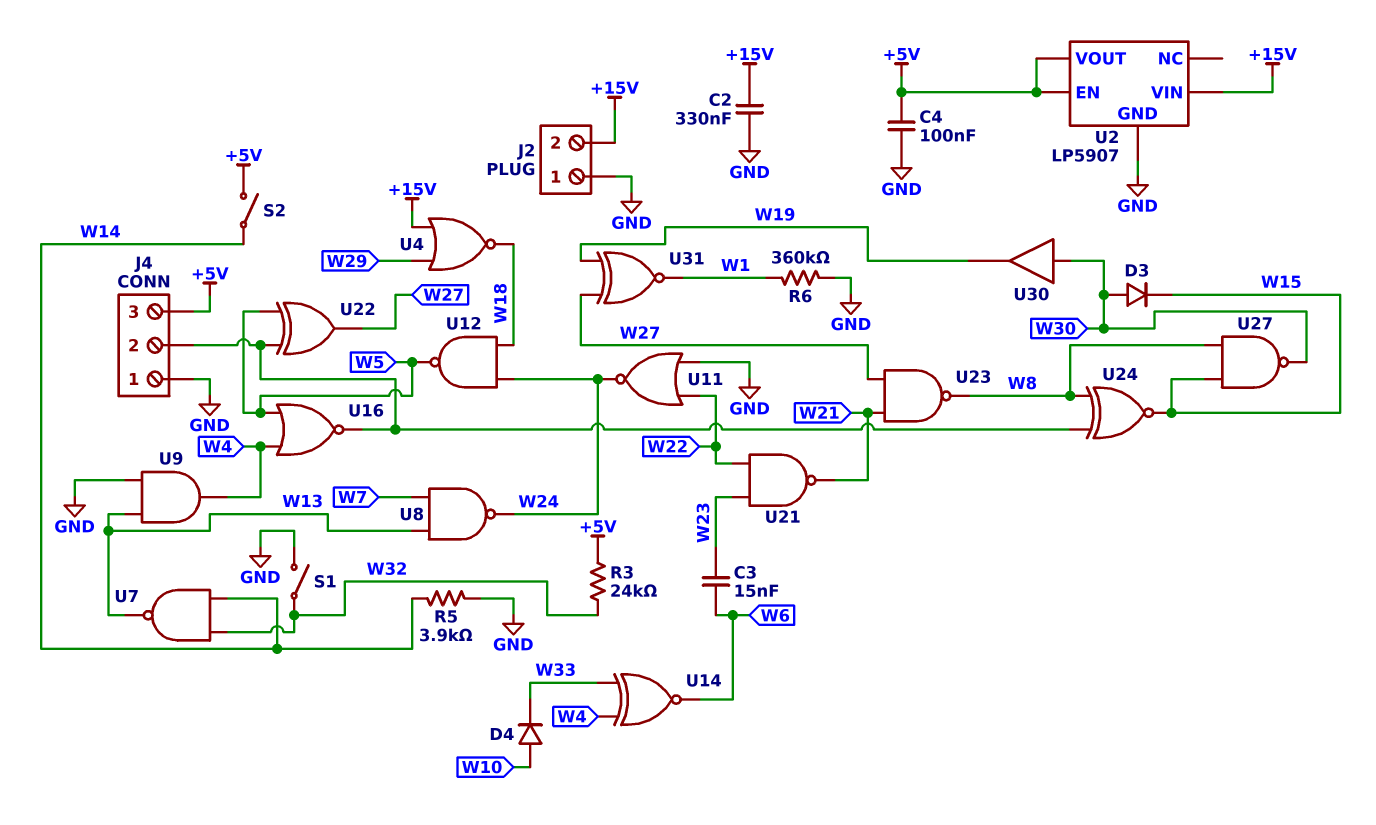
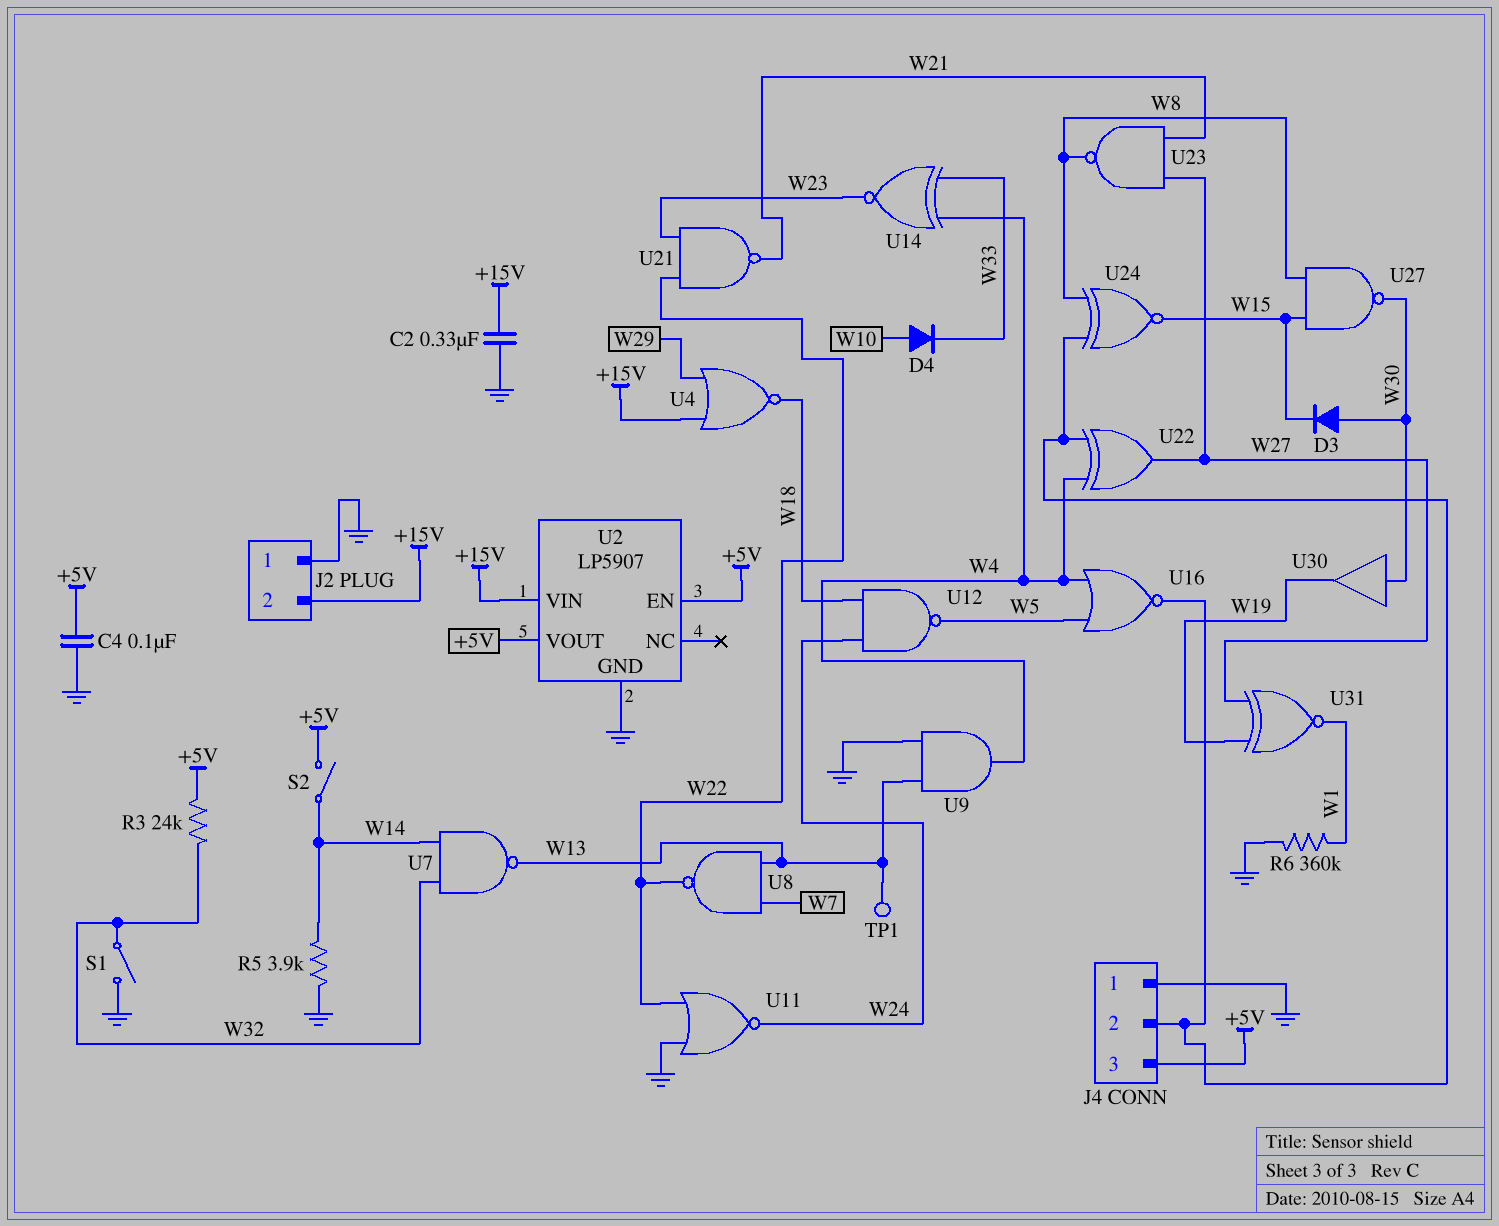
C3: 15nF (W6, W23) -> none
TP1: none -> test point (W13)
U8: NAND (in W7, in W13, out W24) -> NAND (in W7, in W13, out W22)
U14: XNOR (in W4, in W33, out W6) -> XNOR (in W4, in W33, out W23)
U22: XOR (in J4/2, in W5, out W27) -> XOR (in J4/2, in W4, out W27)

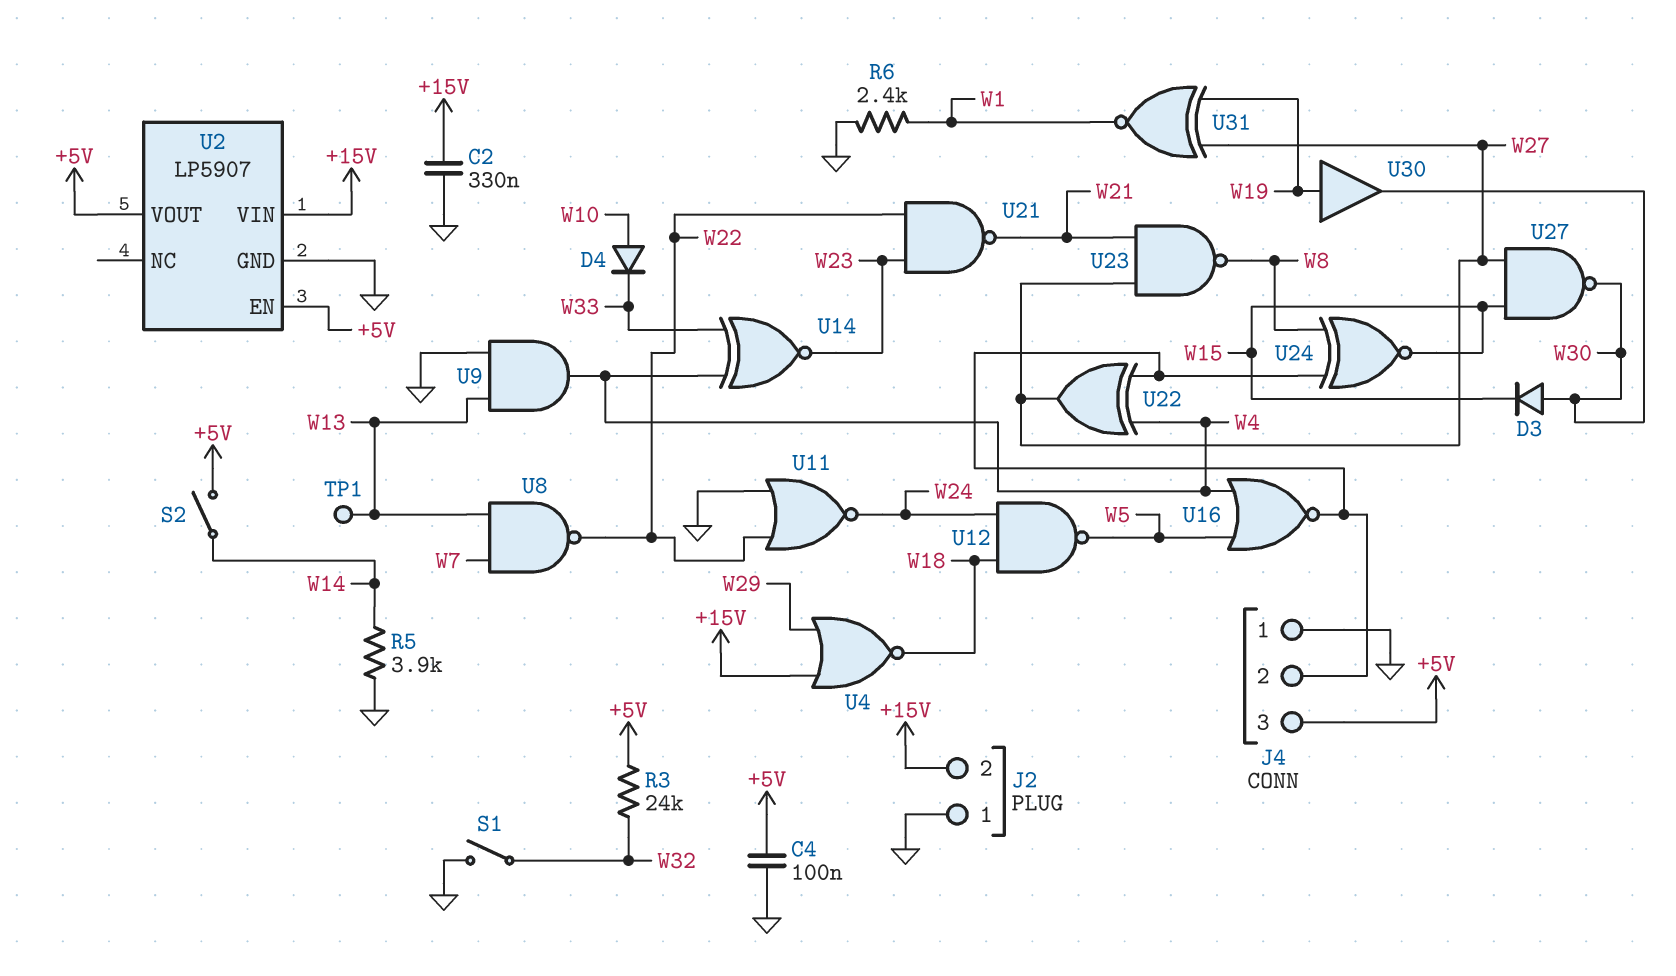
R6: 360k (GND, W1) -> 2.4k (GND, W1)
U7: NAND (in W14, in W32, out W13) -> none
U27: NAND (in W8, in W15, out W30) -> NAND (in W15, in W27, out W30)
U30: buffer (in W30, out W19) -> buffer (in W19, out W30)

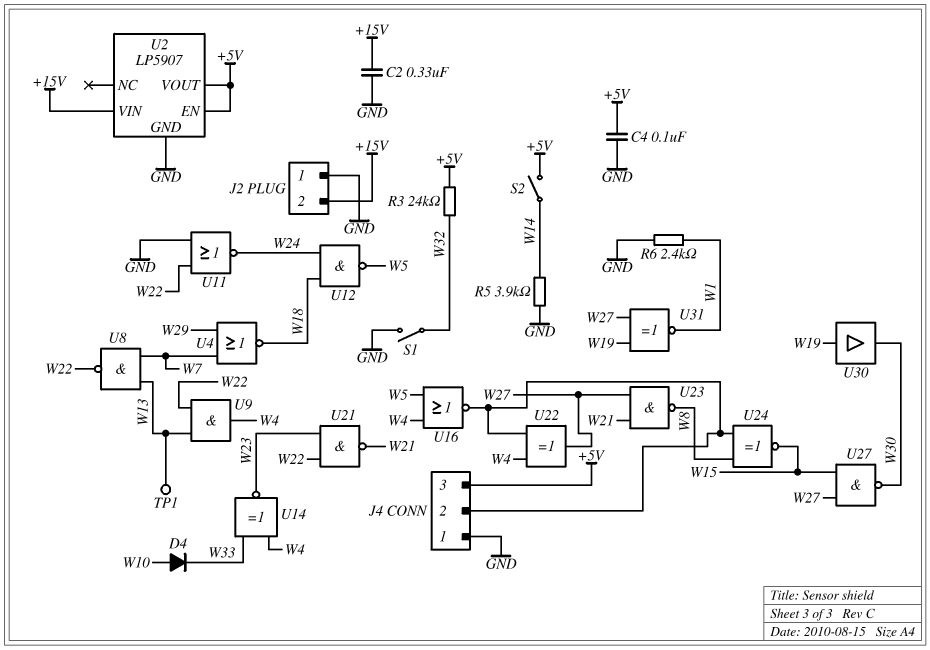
D3: diode (A W30, K W15) -> none
U4: NOR (in +15V, in W29, out W18) -> NOR (in W7, in W29, out W18)
U9: AND (in GND, in W13, out W4) -> AND (in W13, in W22, out W4)

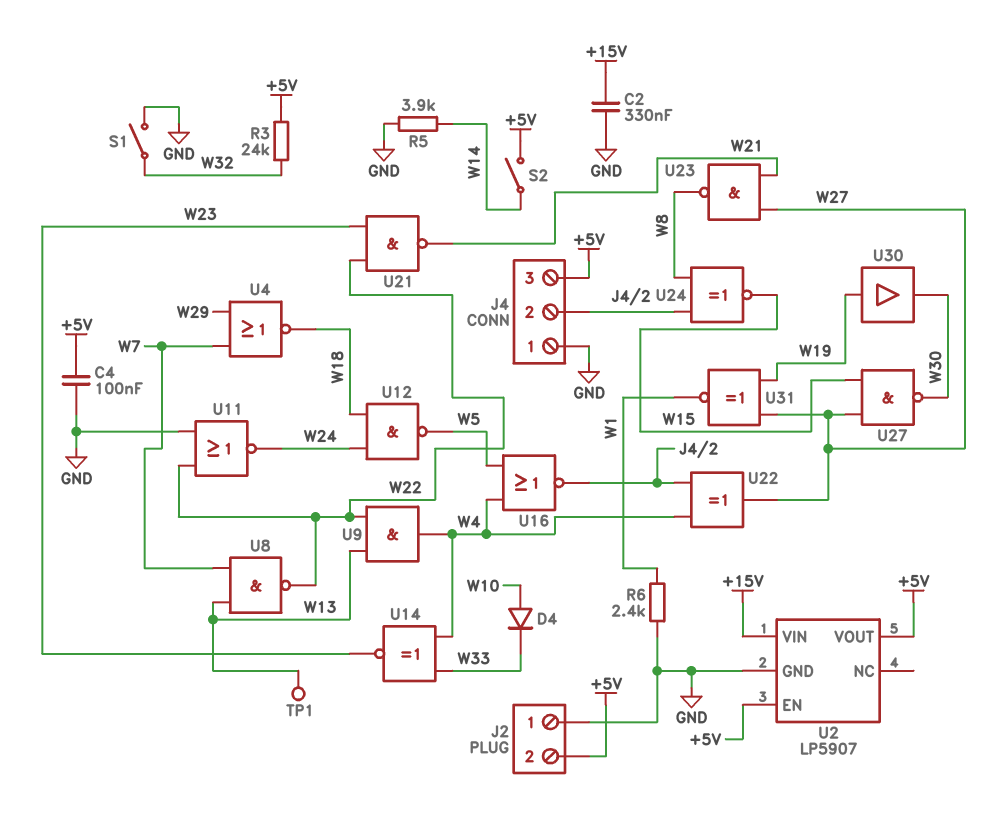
J2 pin 2: +15V -> +5V

